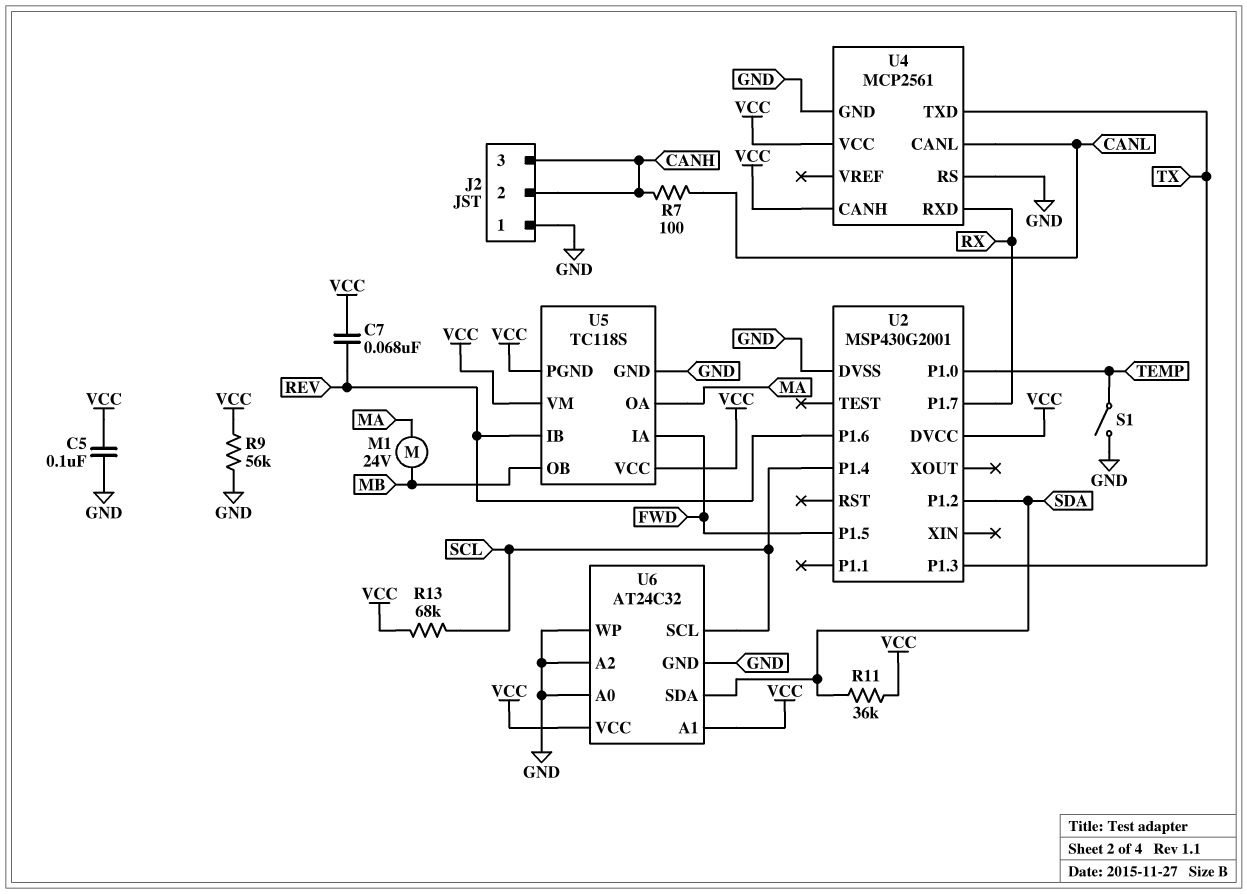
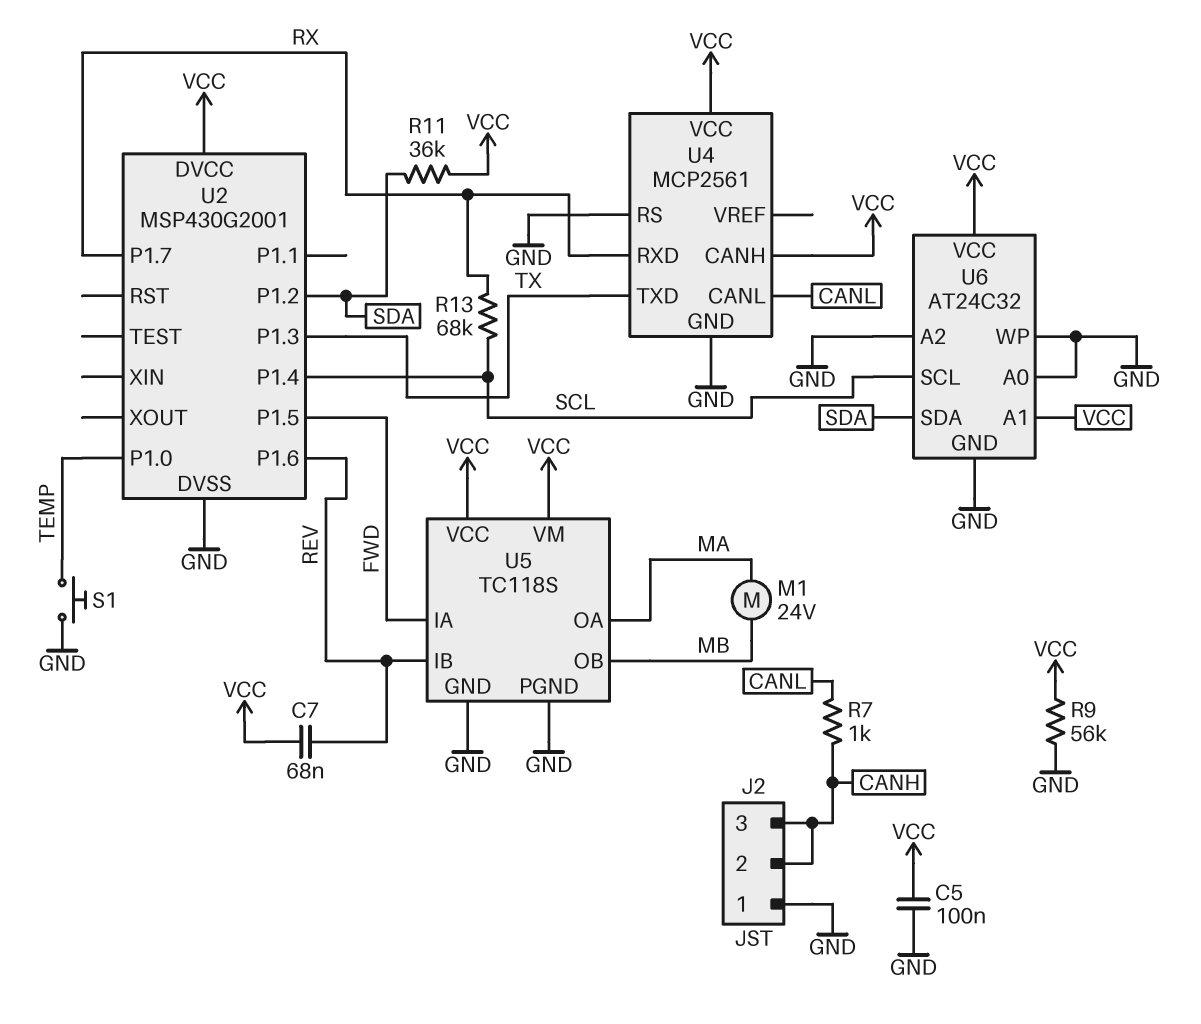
R7: 100 (CANH, CANL) -> 1k (CANH, CANL)
R13: 68k (SCL, VCC) -> 68k (RX, SCL)
S1: switch (GND, TEMP) -> button (GND, TEMP)
U5 pin PGND: VCC -> GND

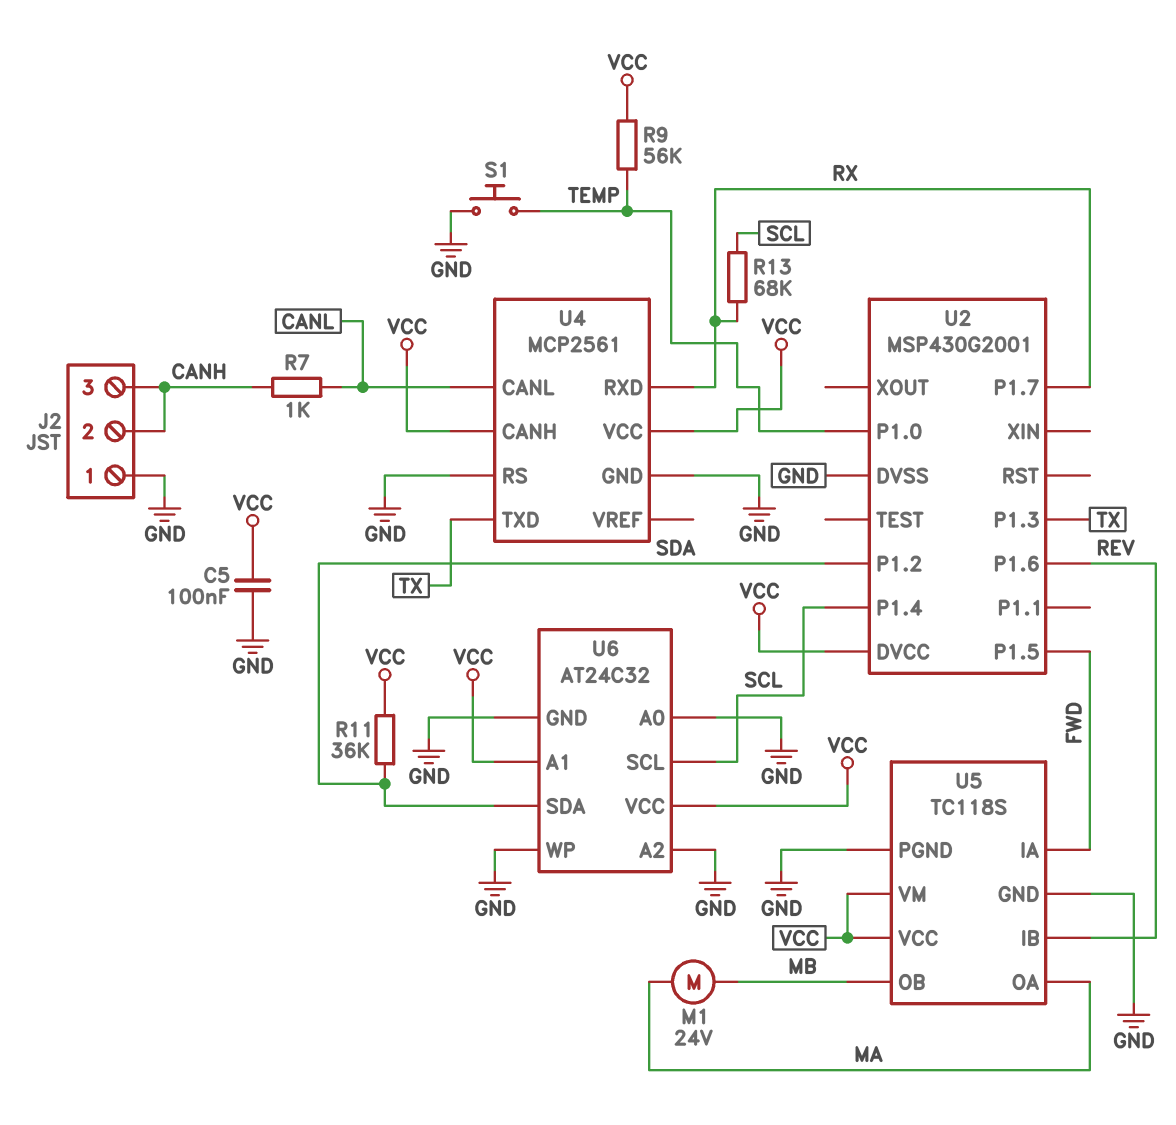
C7: 68nF (REV, VCC) -> none
R9: 56k (GND, VCC) -> 56k (TEMP, VCC)

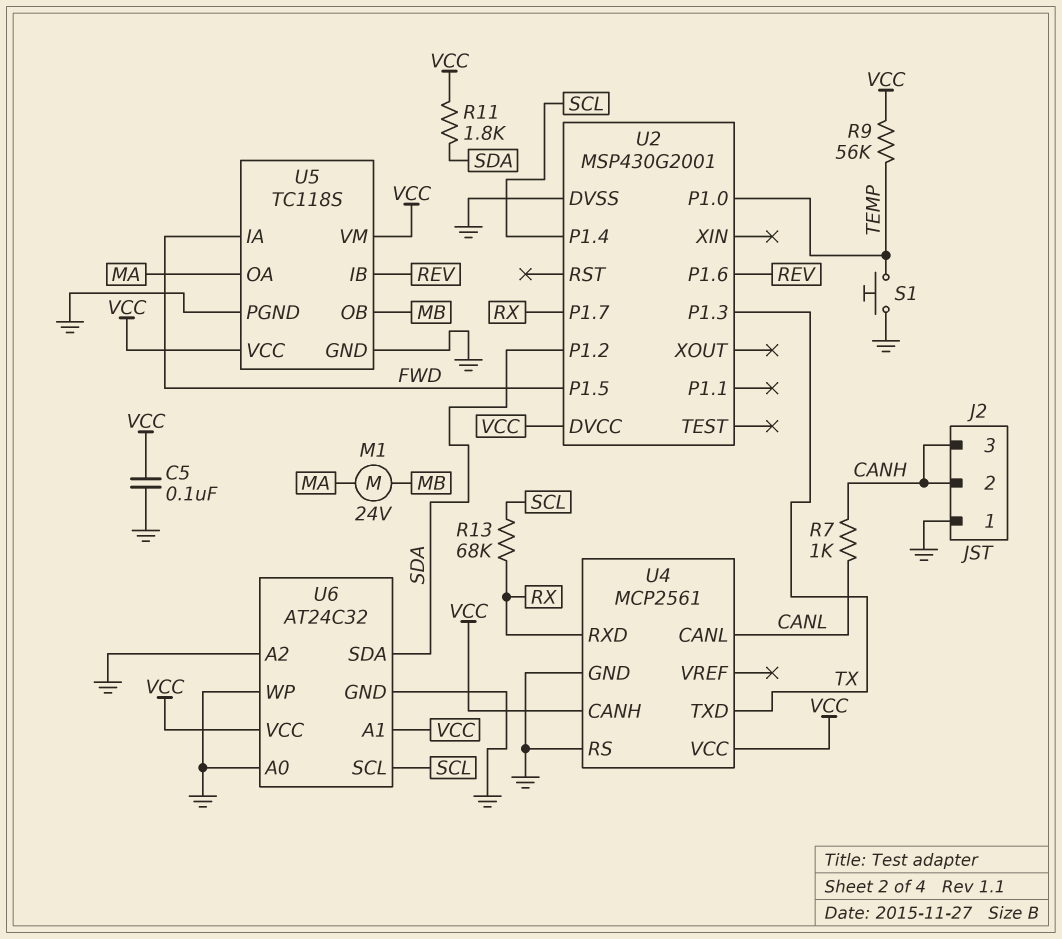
R11: 36k (SDA, VCC) -> 1.8k (SDA, VCC)

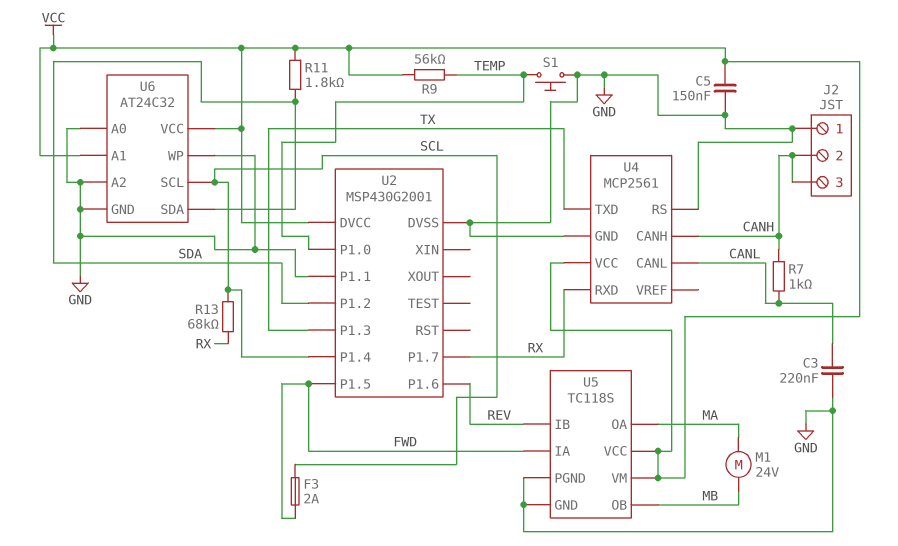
C3: none -> 220nF (CANL, GND)
C5: 100nF (GND, VCC) -> 150nF (GND, VCC)
F3: none -> 2A (FWD, SCL)
U2 pin P1.1: none -> GND
U4 pin CANH: VCC -> CANH

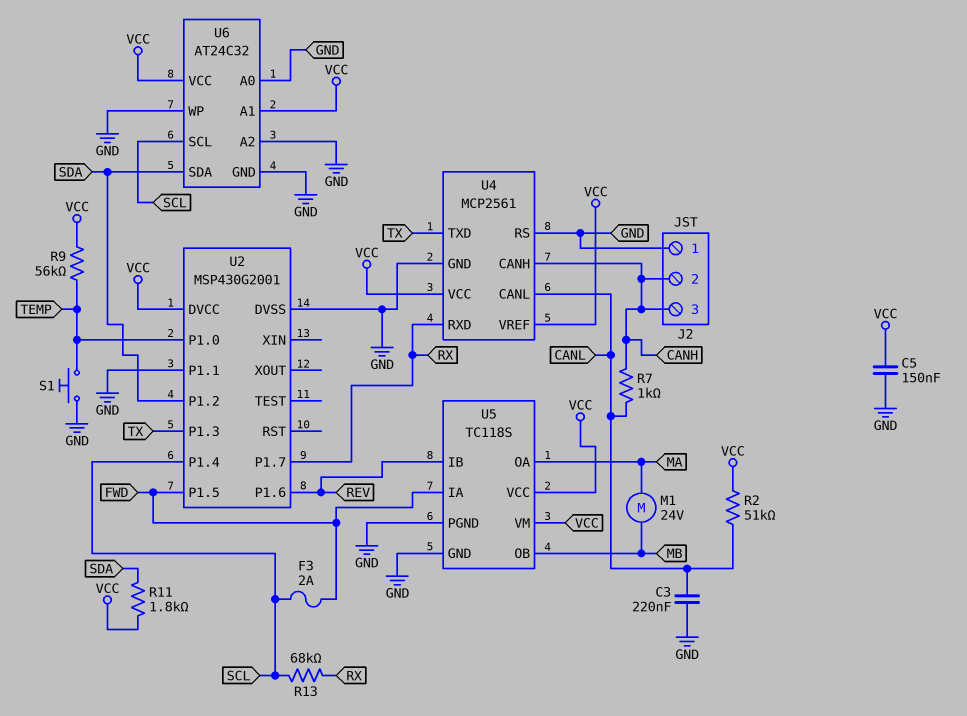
R2: none -> 51k (CANL, VCC)
U4 pin VREF: none -> VCC

